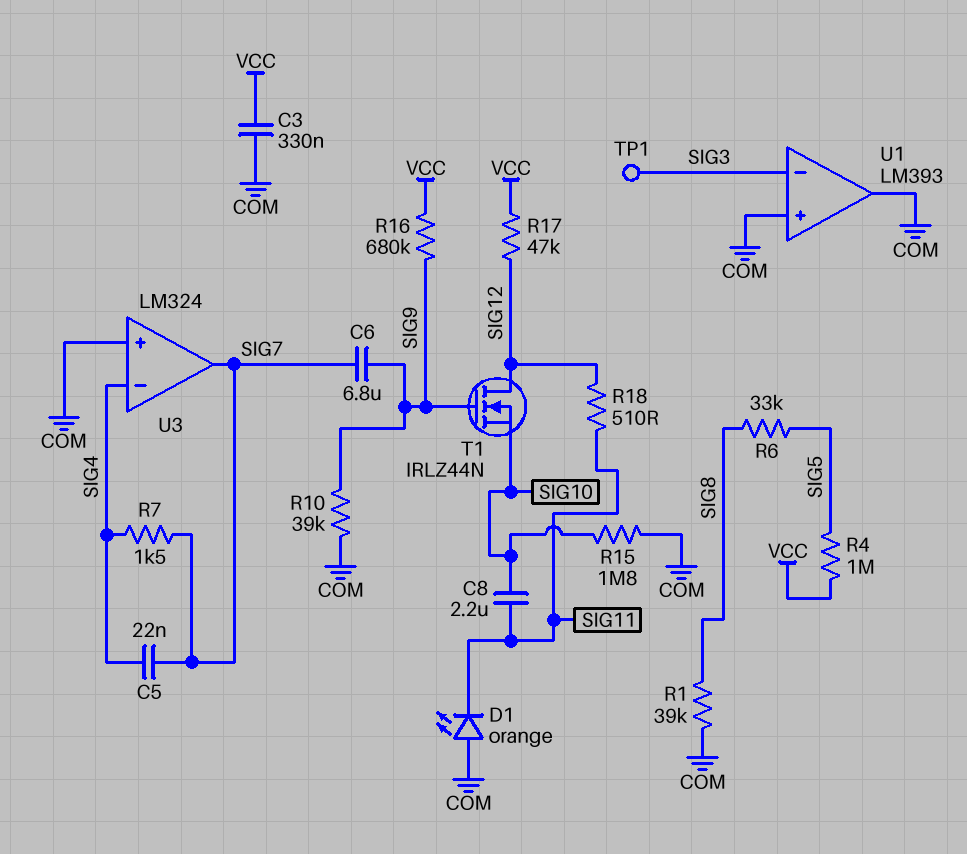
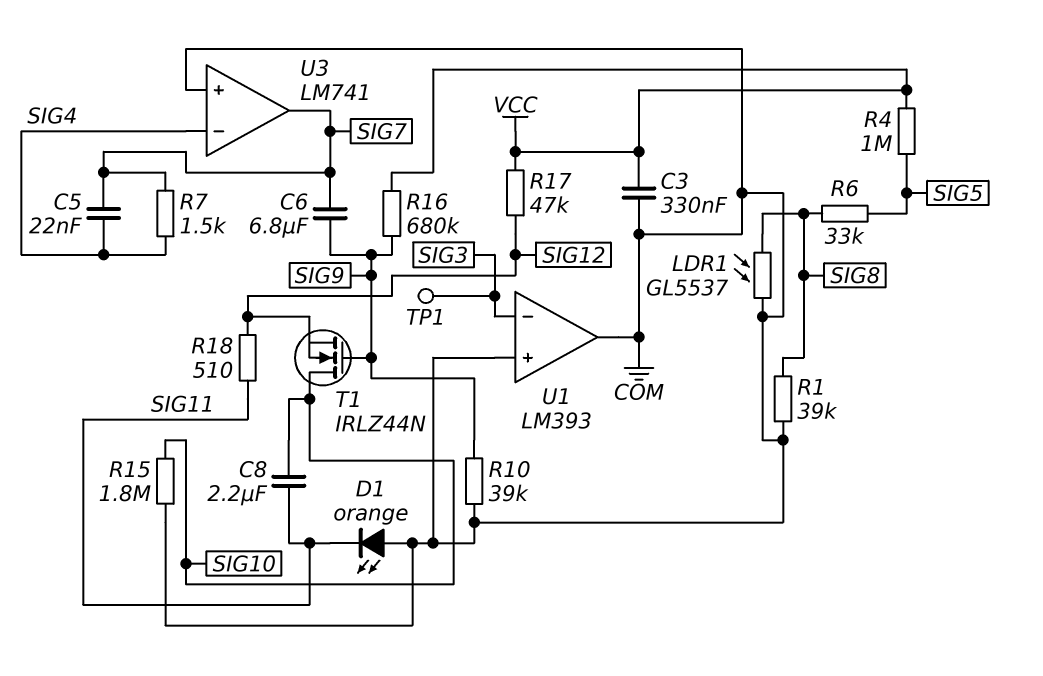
LDR1: none -> GL5537 (COM, SIG8)
T1: NMOS IRLZ44N (G SIG9, D SIG12, S SIG10) -> NMOS IRLZ44N (G SIG9, D SIG10, S SIG12)
U3: LM324 -> LM741

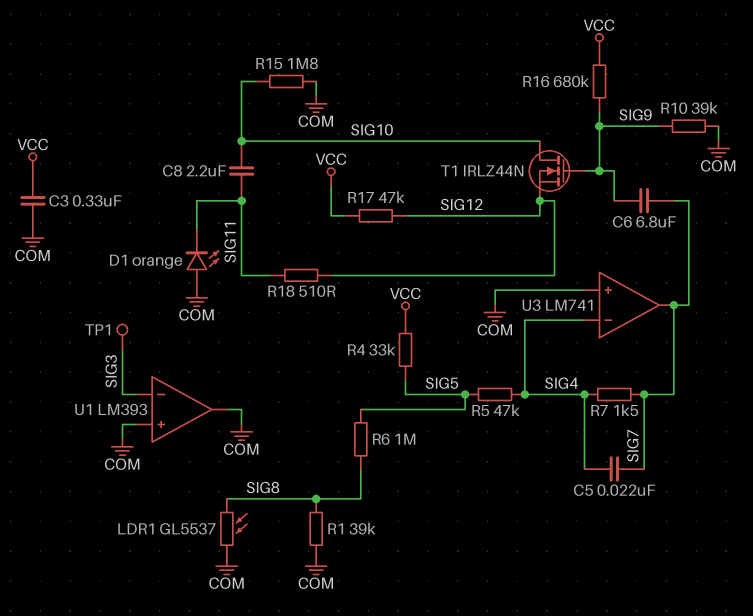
R4: 1M (SIG5, VCC) -> 33k (SIG5, VCC)
R5: none -> 47k (SIG4, SIG5)
R6: 33k (SIG5, SIG8) -> 1M (SIG5, SIG8)

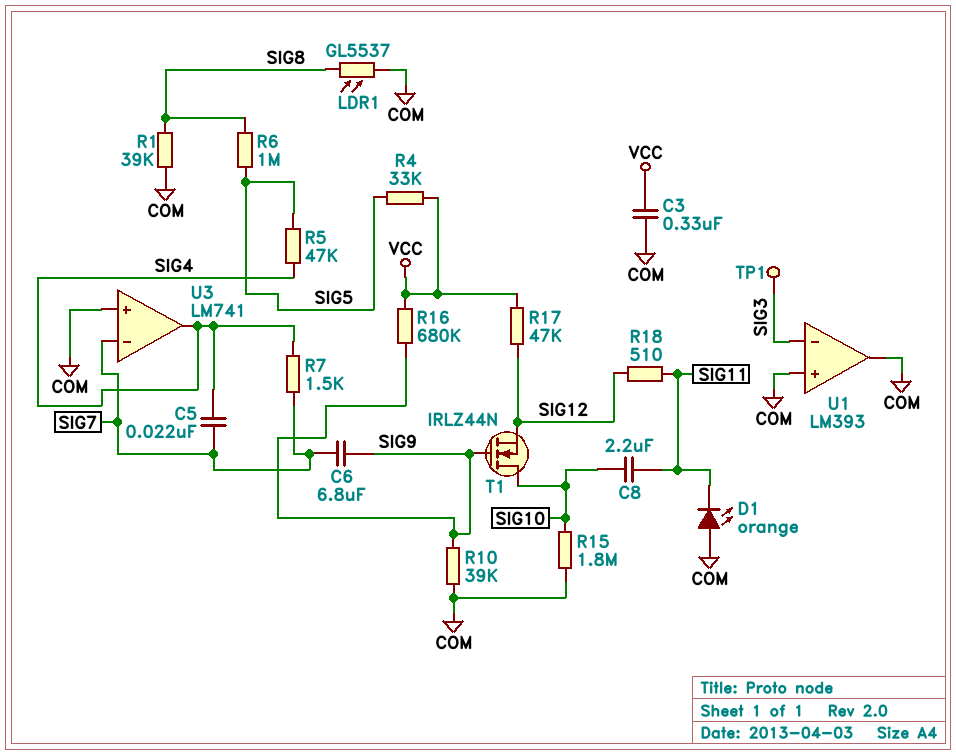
U3 pin in-: SIG4 -> SIG7
U3 pin out: SIG7 -> SIG4

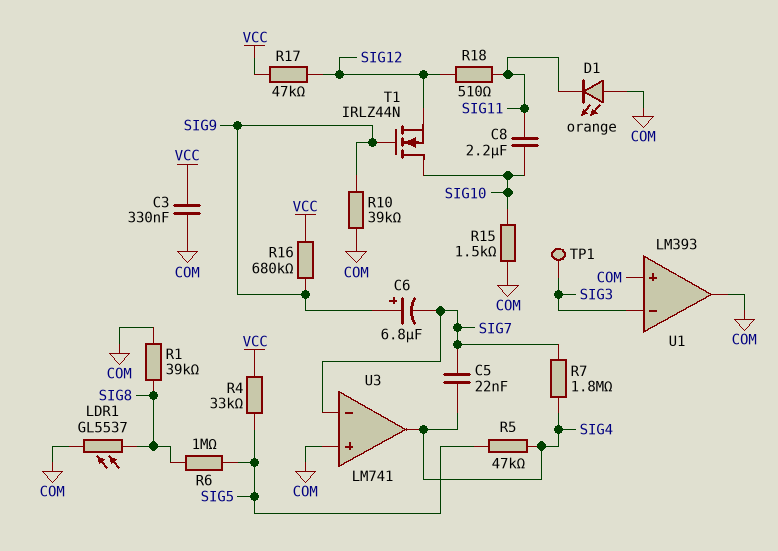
C6: 6.8uF (SIG7, SIG9) -> 6.8uF (plus SIG9, minus SIG7)
R7: 1.5k (SIG4, SIG7) -> 1.8M (SIG4, SIG7)
R15: 1.8M (COM, SIG10) -> 1.5k (COM, SIG10)

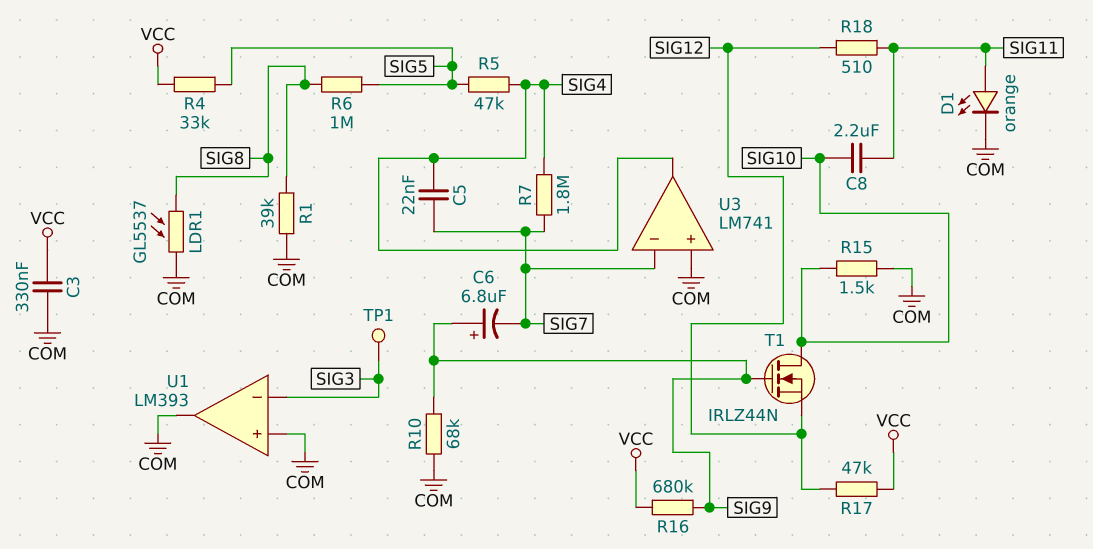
D1: LED orange (A COM, K SIG11) -> LED orange (A SIG11, K COM)
R10: 39k (COM, SIG9) -> 68k (COM, SIG9)

